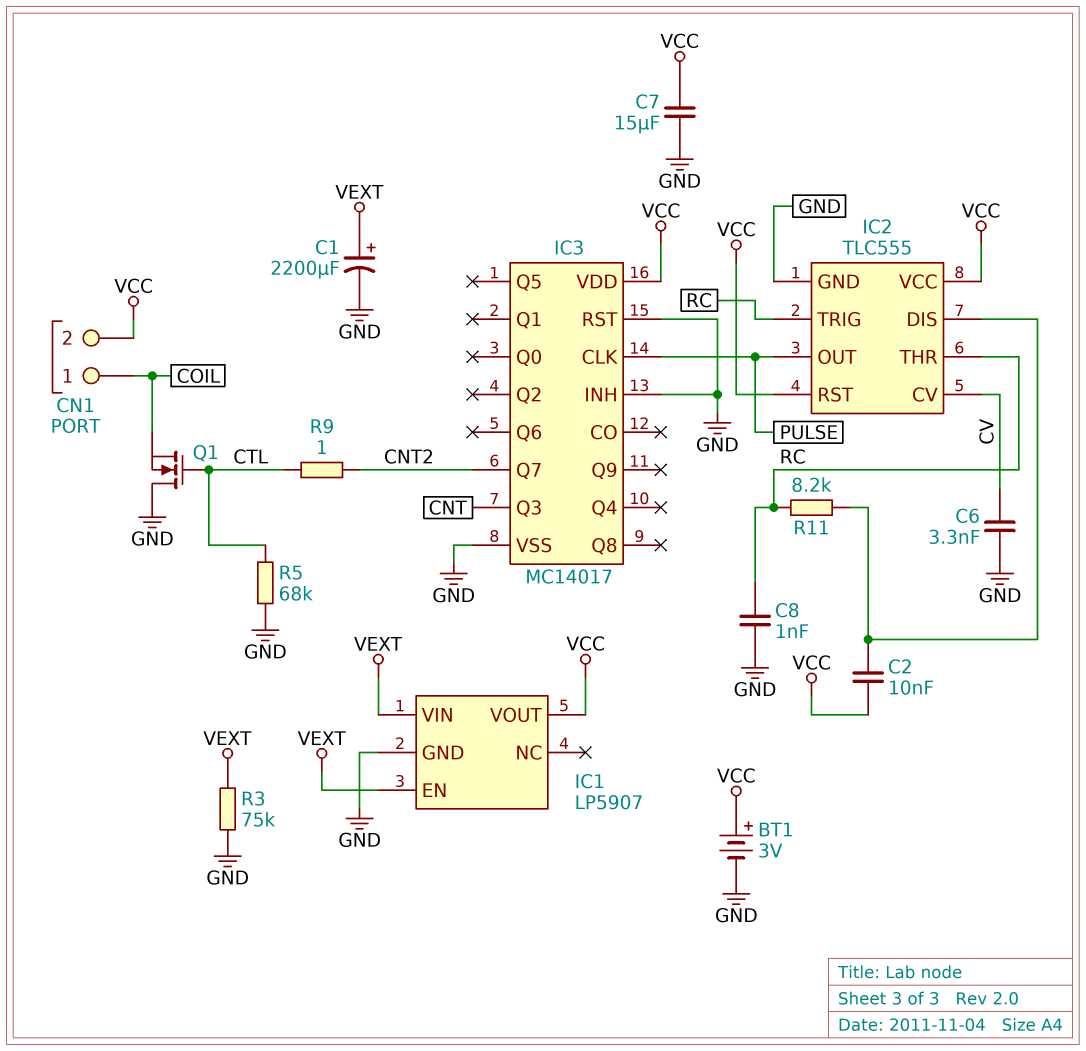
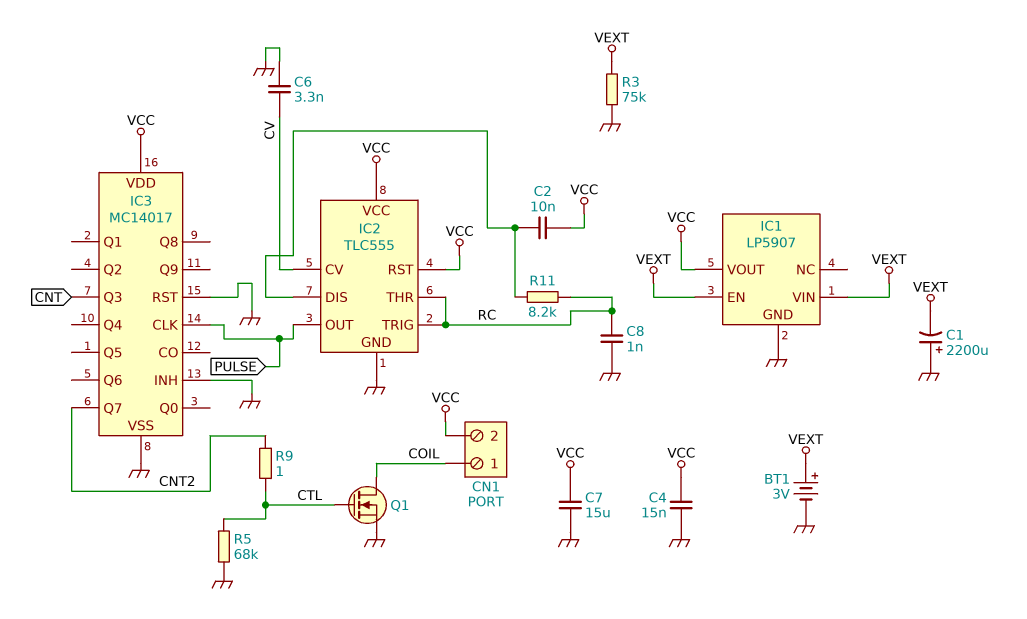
BT1: 3V (plus VCC, minus GND) -> 3V (plus VEXT, minus GND)
C1: 2200uF (plus VEXT, minus GND) -> 2200uF (plus GND, minus VEXT)
C4: none -> 15nF (GND, VCC)
Q1: NMOS (G CTL, D GND, S COIL) -> NMOS (G CTL, D COIL, S GND)

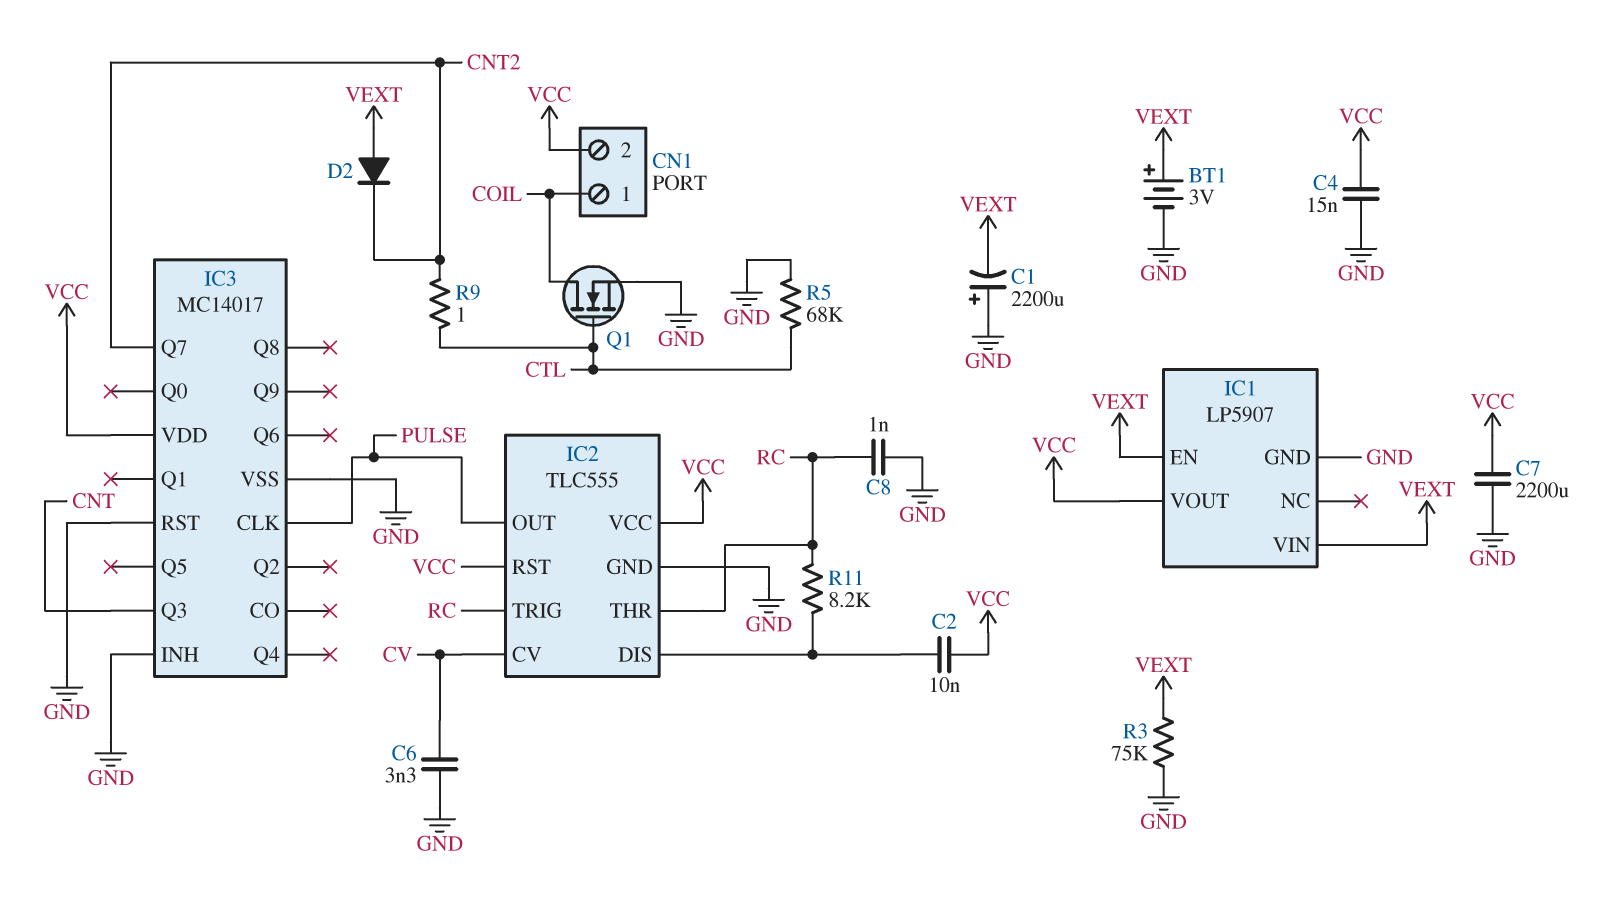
C7: 15uF (GND, VCC) -> 2200uF (GND, VCC)
D2: none -> diode (A VEXT, K CNT2)

